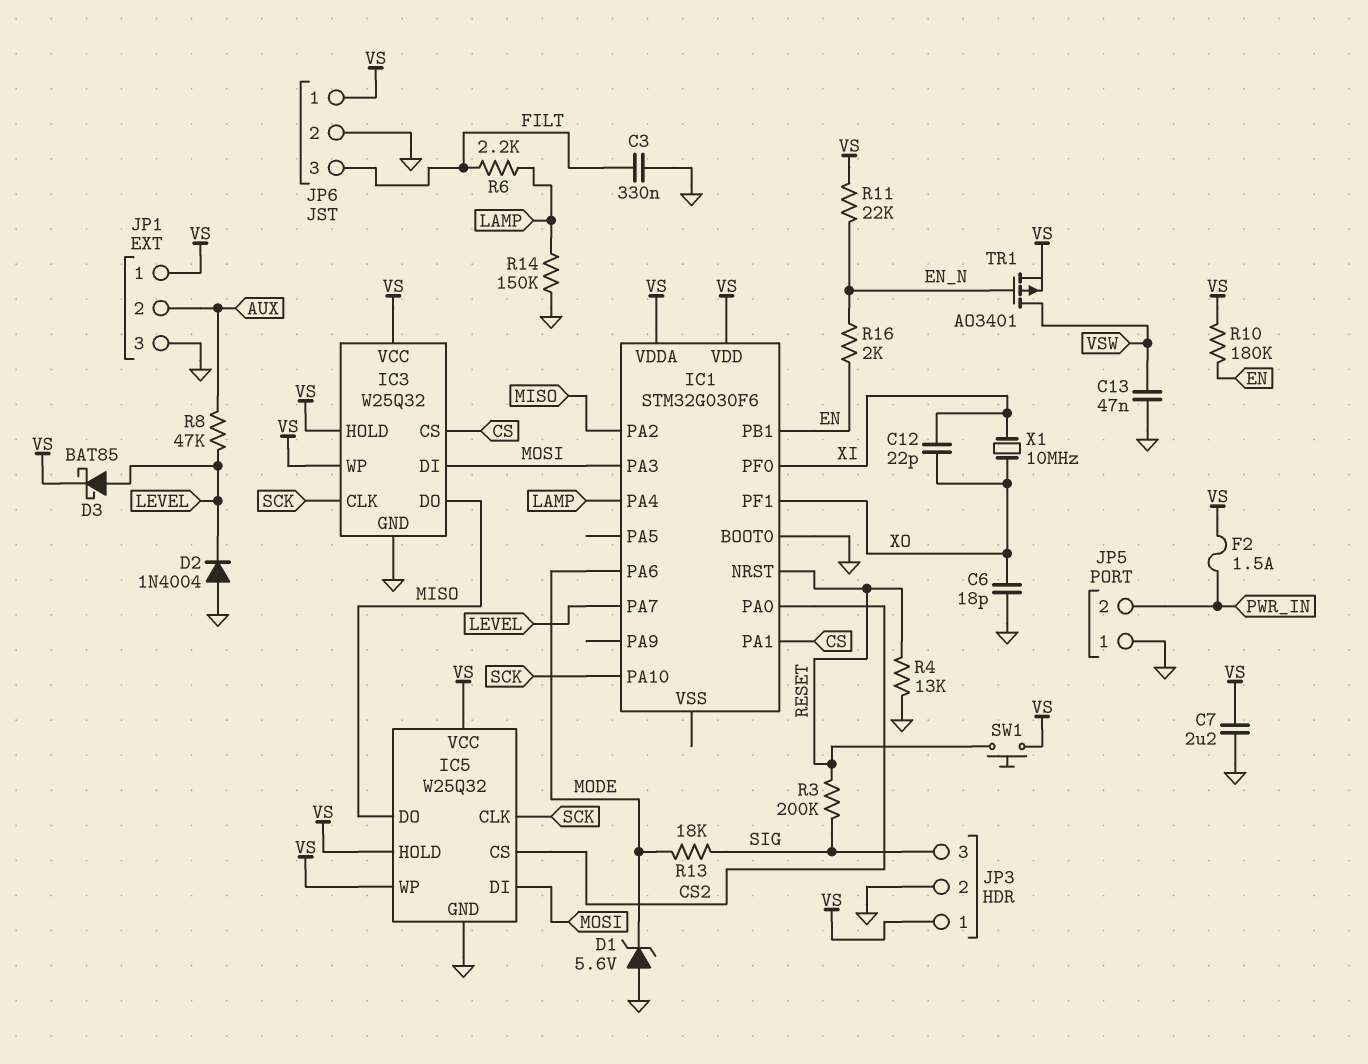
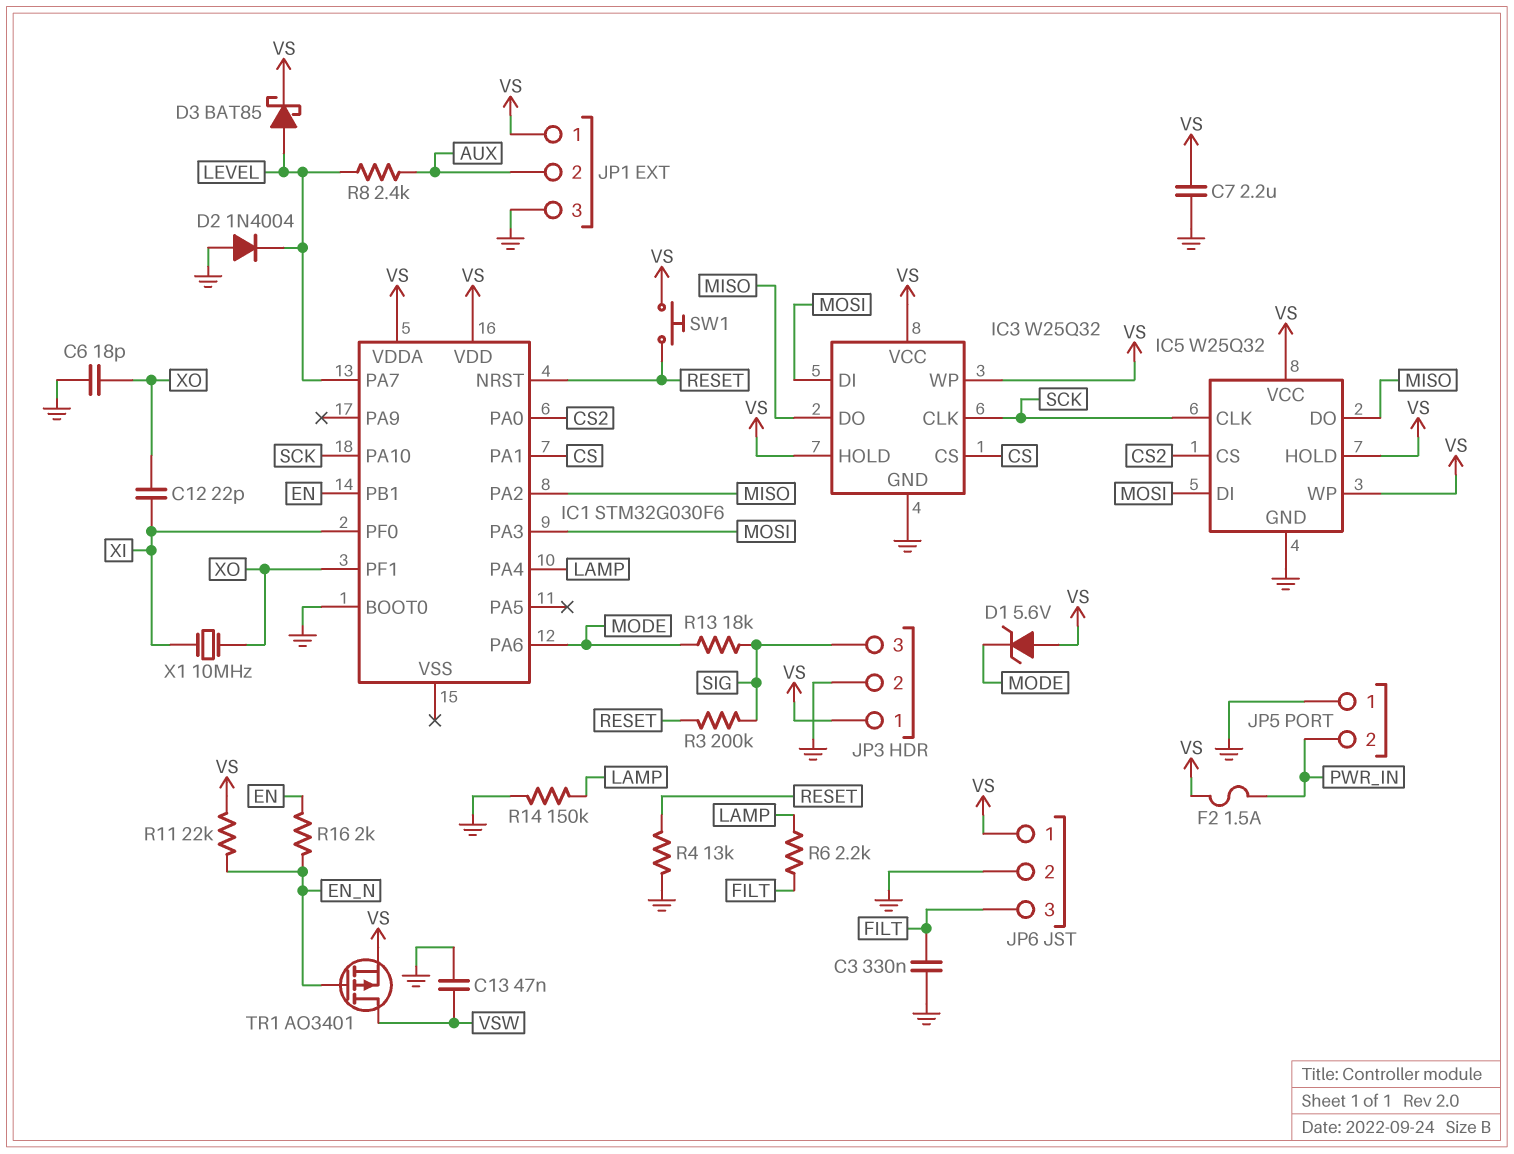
D1: zener 5.6V (A GND, K MODE) -> zener 5.6V (A VS, K MODE)
R8: 47k (AUX, LEVEL) -> 2.4k (AUX, LEVEL)
R10: 180k (EN, VS) -> none

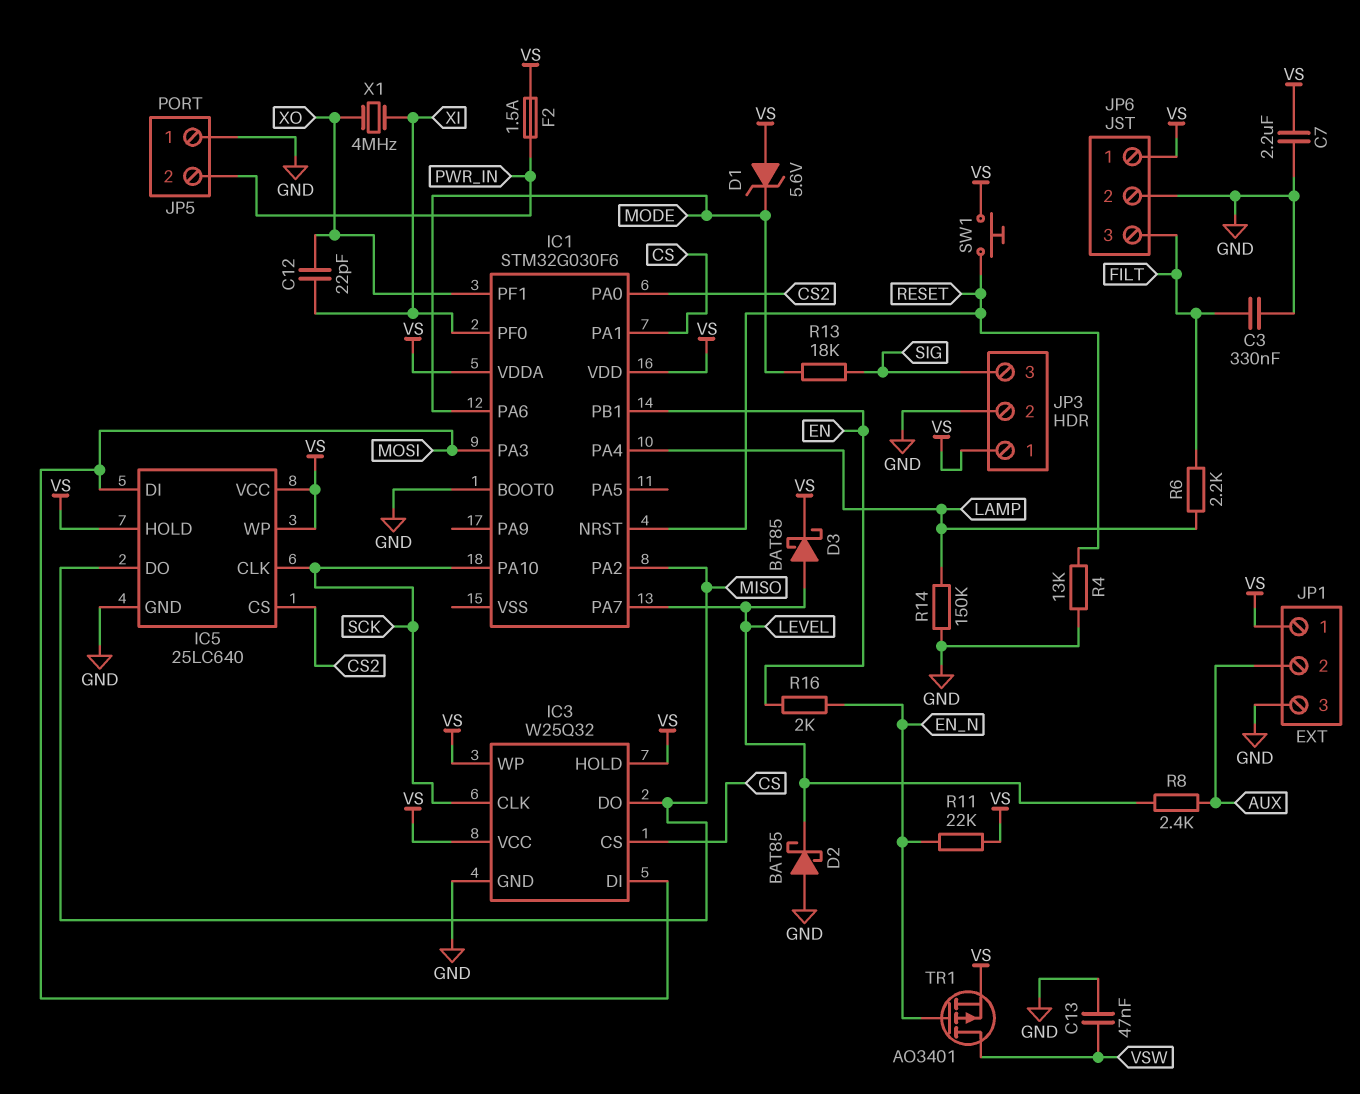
C6: 18pF (GND, XO) -> none
D2: diode 1N4004 (A GND, K LEVEL) -> schottky BAT85 (A GND, K LEVEL)
IC5: W25Q32 -> 25LC640
R3: 200k (RESET, SIG) -> none
X1: 10MHz (XI, XO) -> 4MHz (XI, XO)

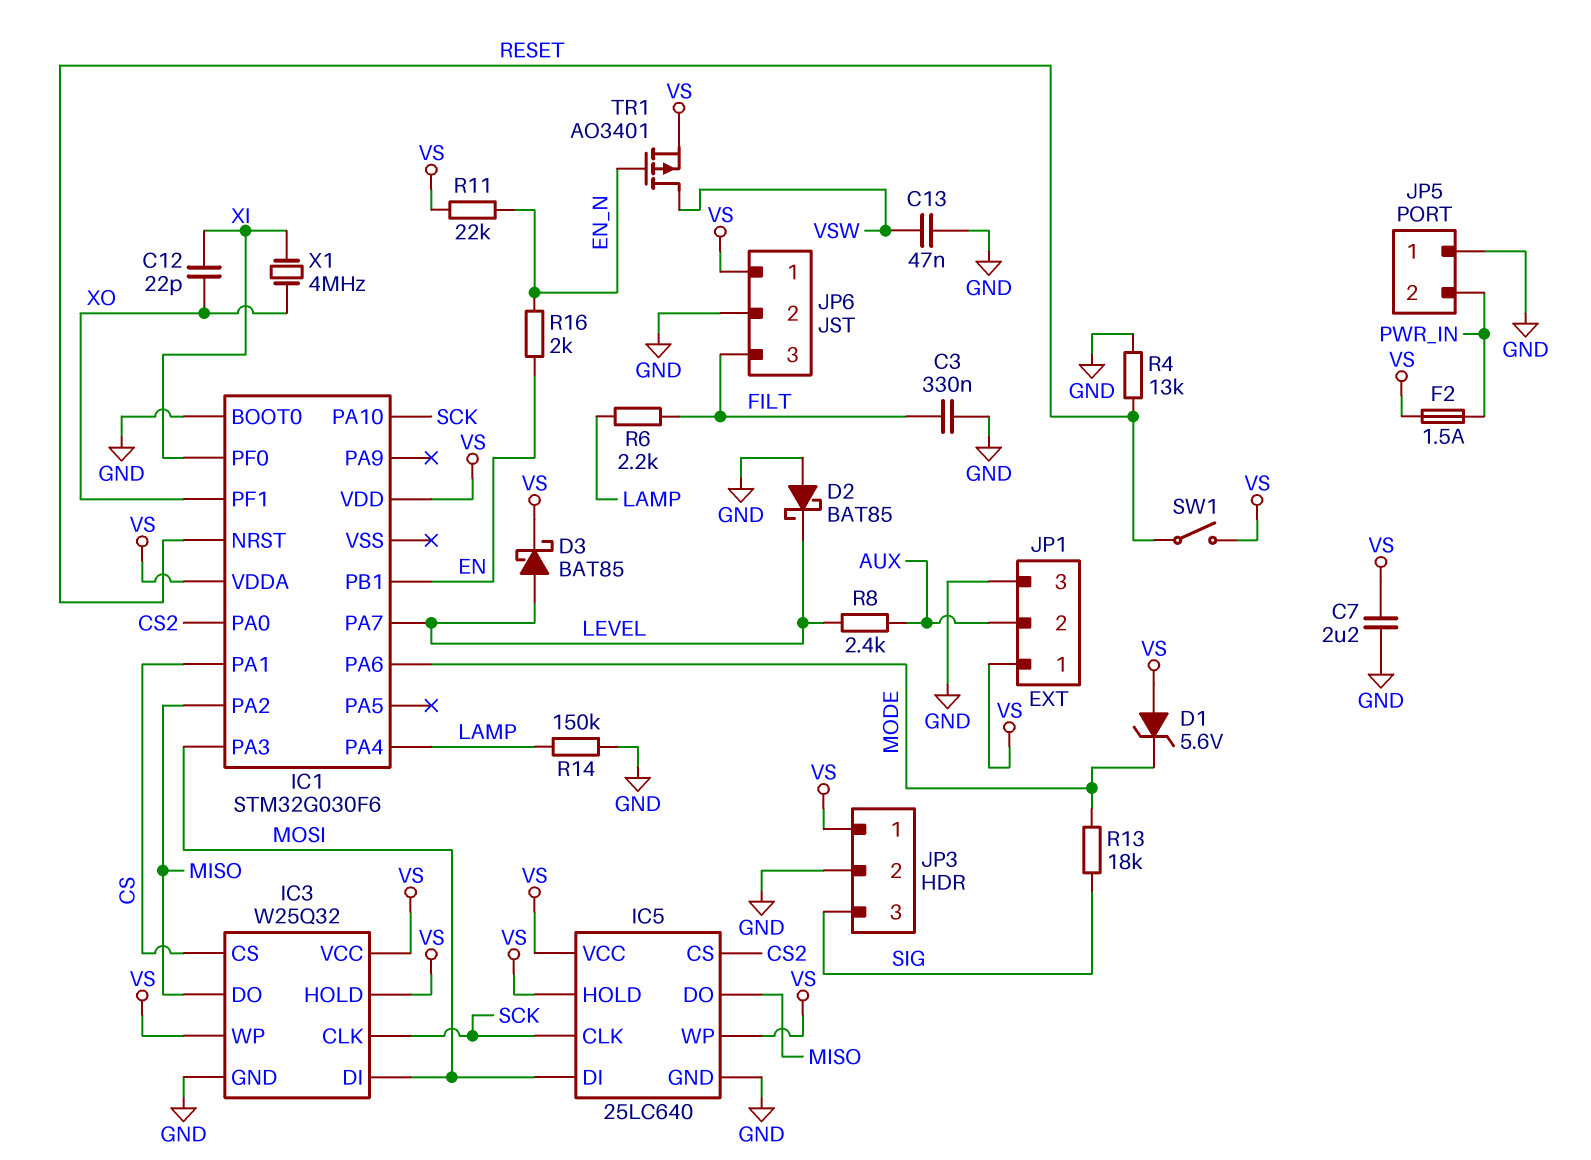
SW1: button (RESET, VS) -> switch (RESET, VS)

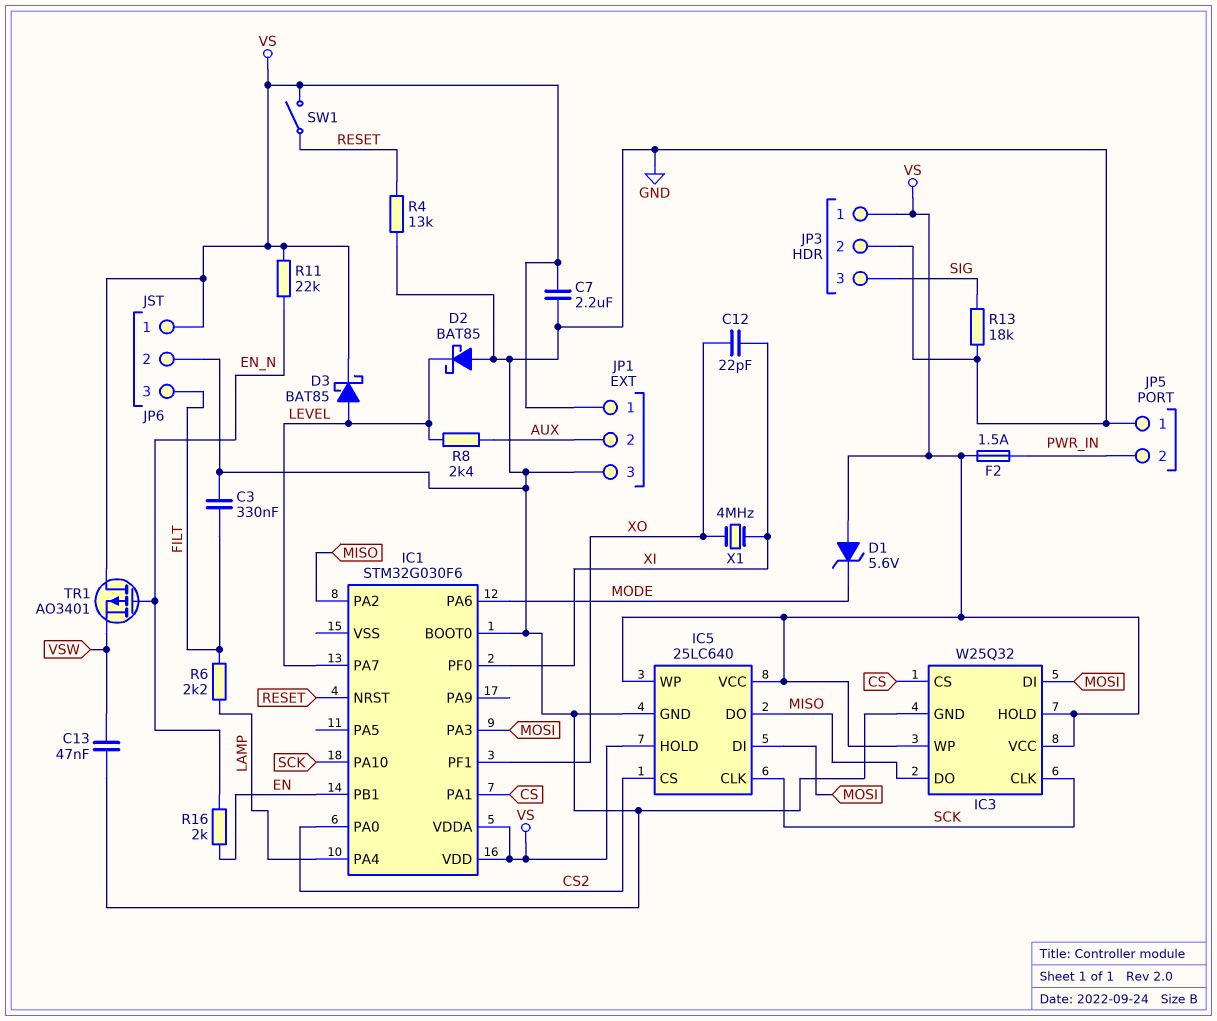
R13: 18k (MODE, SIG) -> 18k (GND, SIG)
R14: 150k (GND, LAMP) -> none
TR1: PMOS AO3401 (G EN_N, D VSW, S VS) -> PMOS AO3401 (G EN_N, D VS, S VSW)

